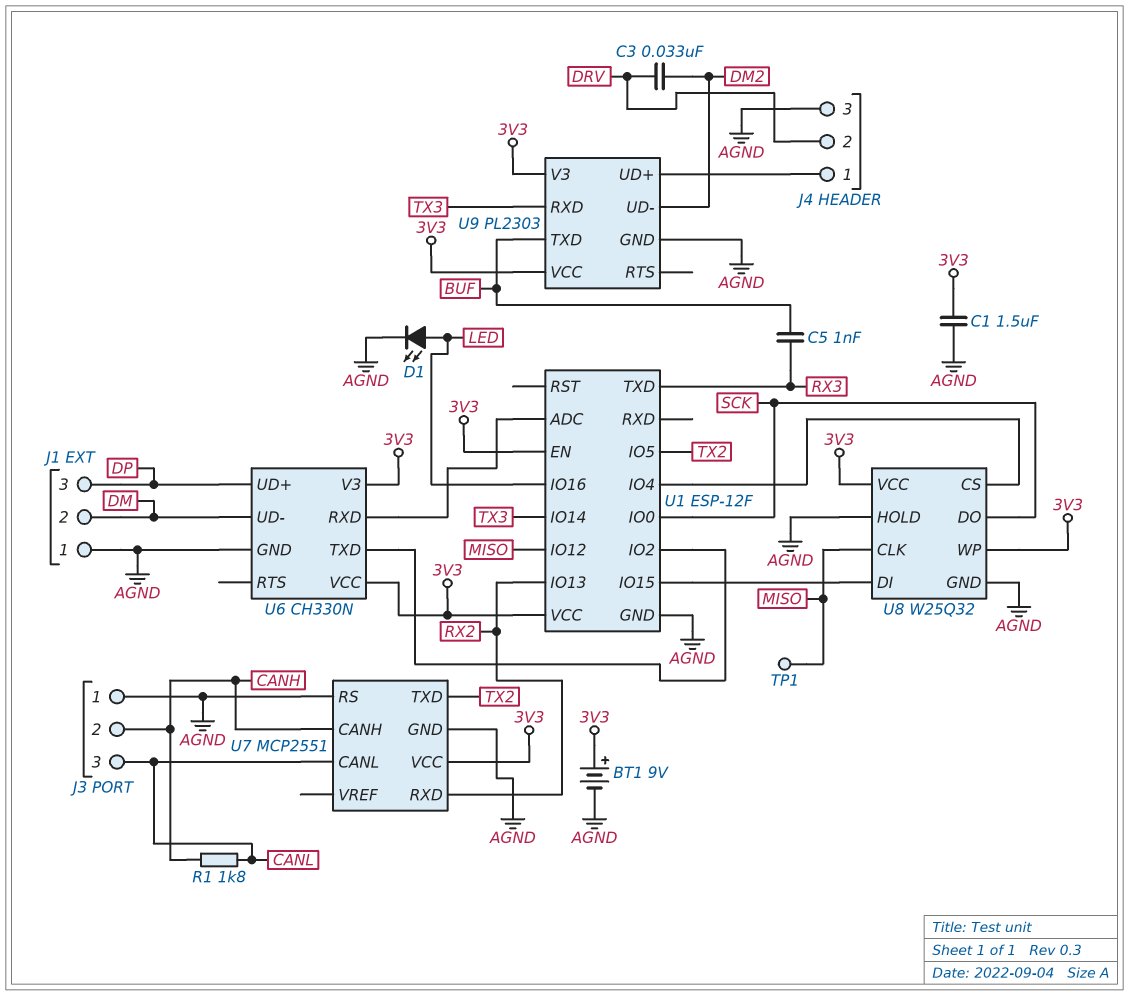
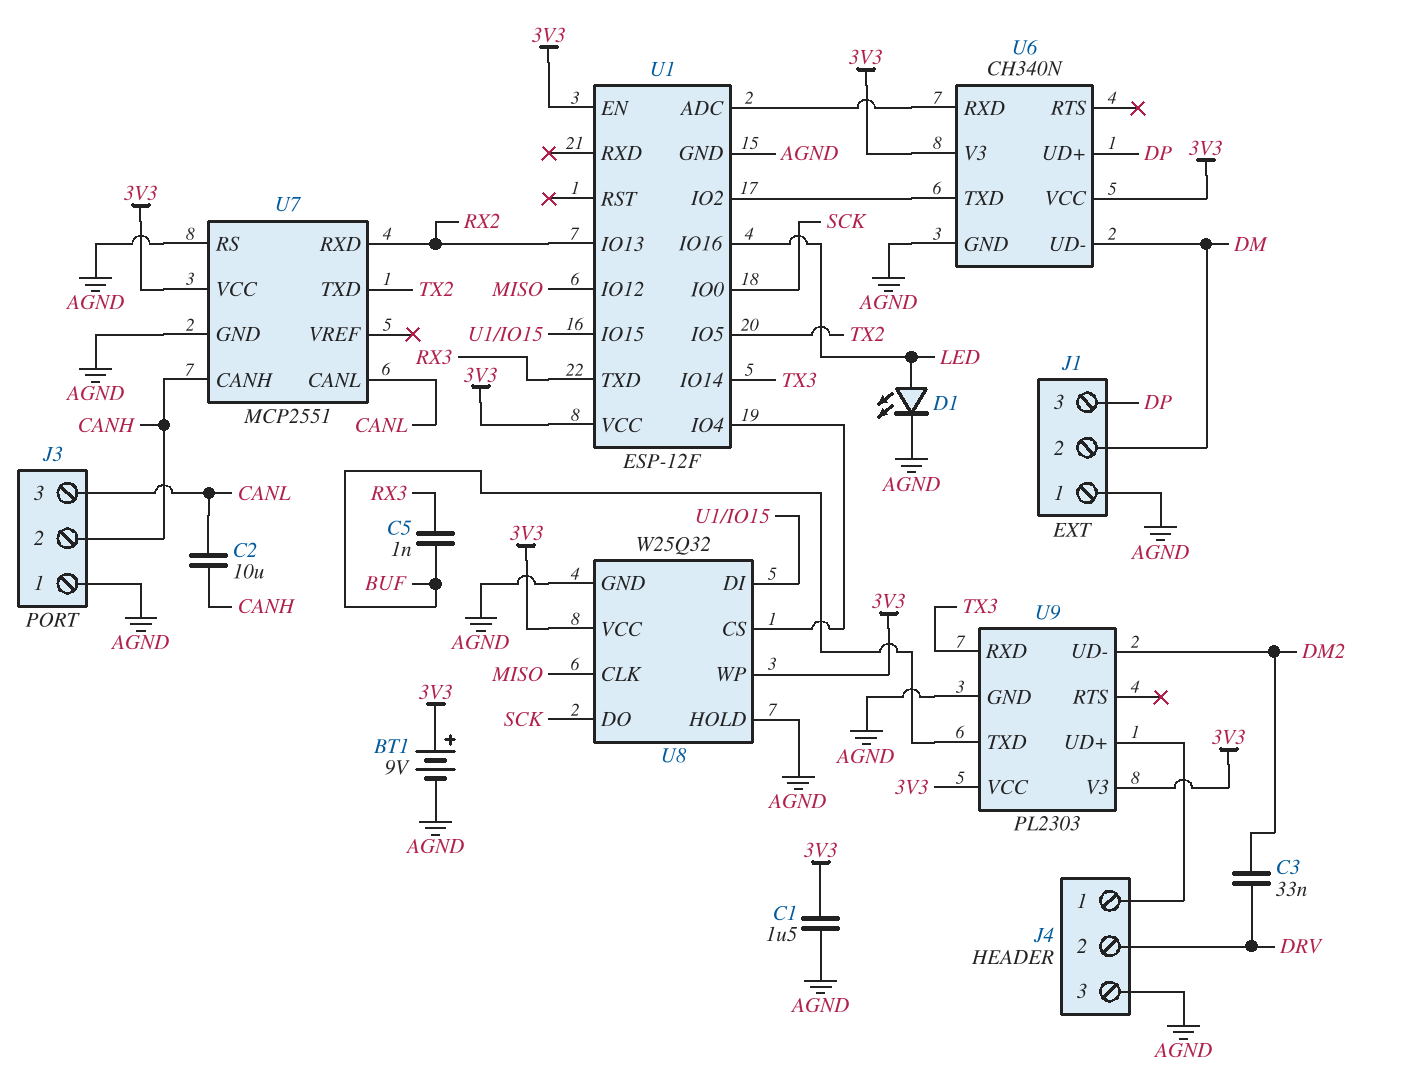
C2: none -> 10uF (CANH, CANL)
R1: 1.8k (CANH, CANL) -> none
TP1: test point (MISO) -> none
U6: CH330N -> CH340N

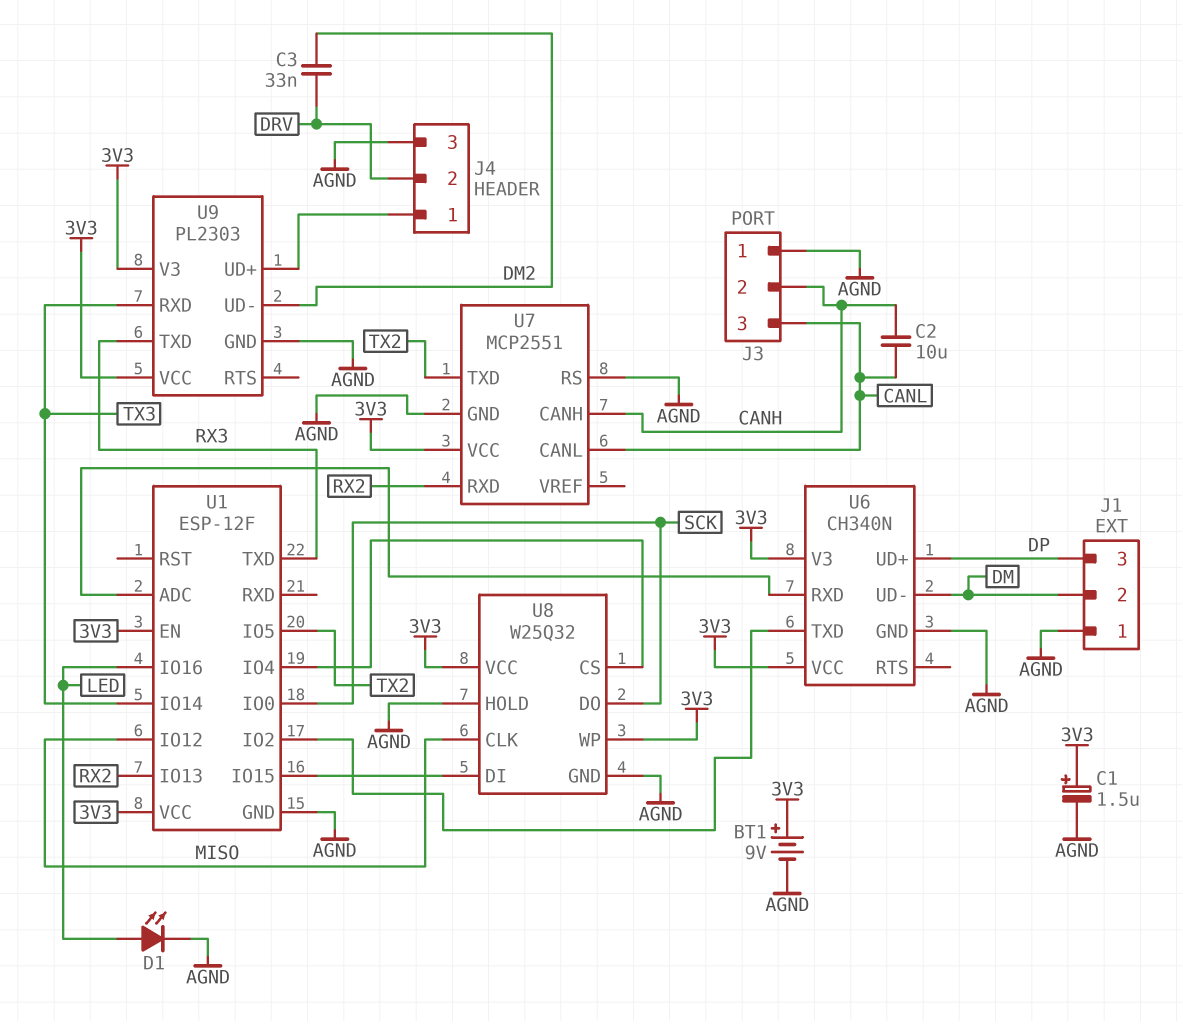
C1: 1.5uF (3V3, AGND) -> 1.5uF (plus 3V3, minus AGND)
C5: 1nF (BUF, RX3) -> none
U9 pin TXD: BUF -> RX3

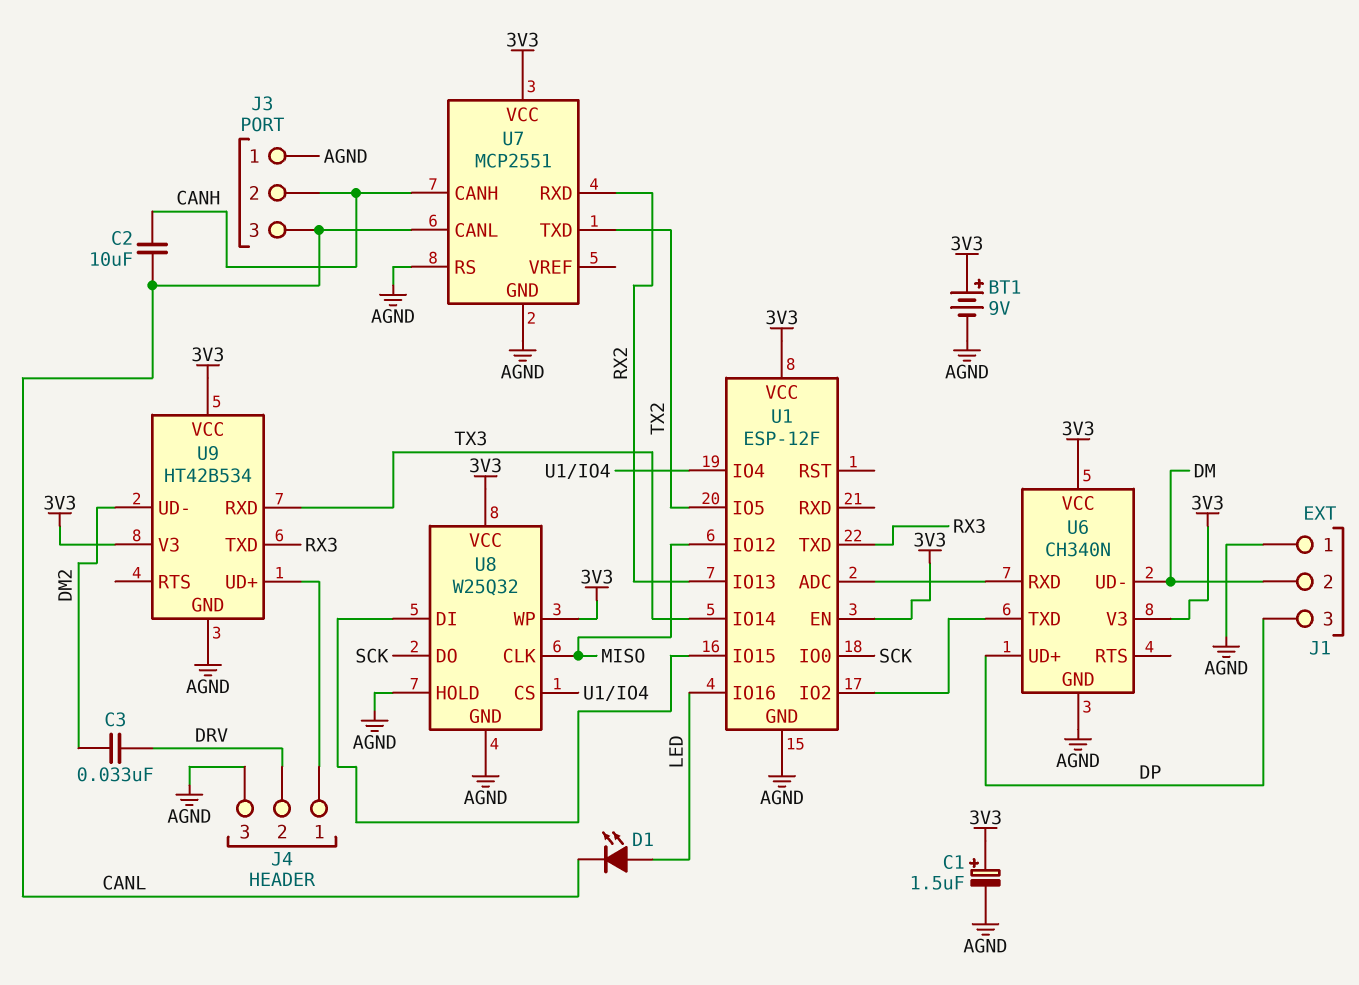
D1: LED (A LED, K AGND) -> LED (A LED, K CANL)
U9: PL2303 -> HT42B534

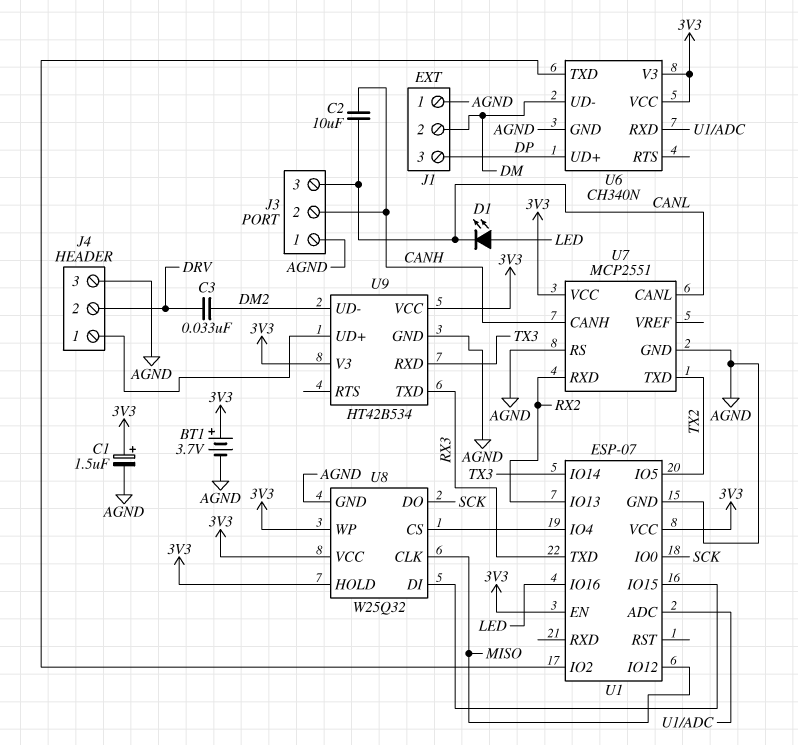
BT1: 9V (plus 3V3, minus AGND) -> 3.7V (plus 3V3, minus AGND)
U1: ESP-12F -> ESP-07
U8 pin HOLD: AGND -> 3V3

